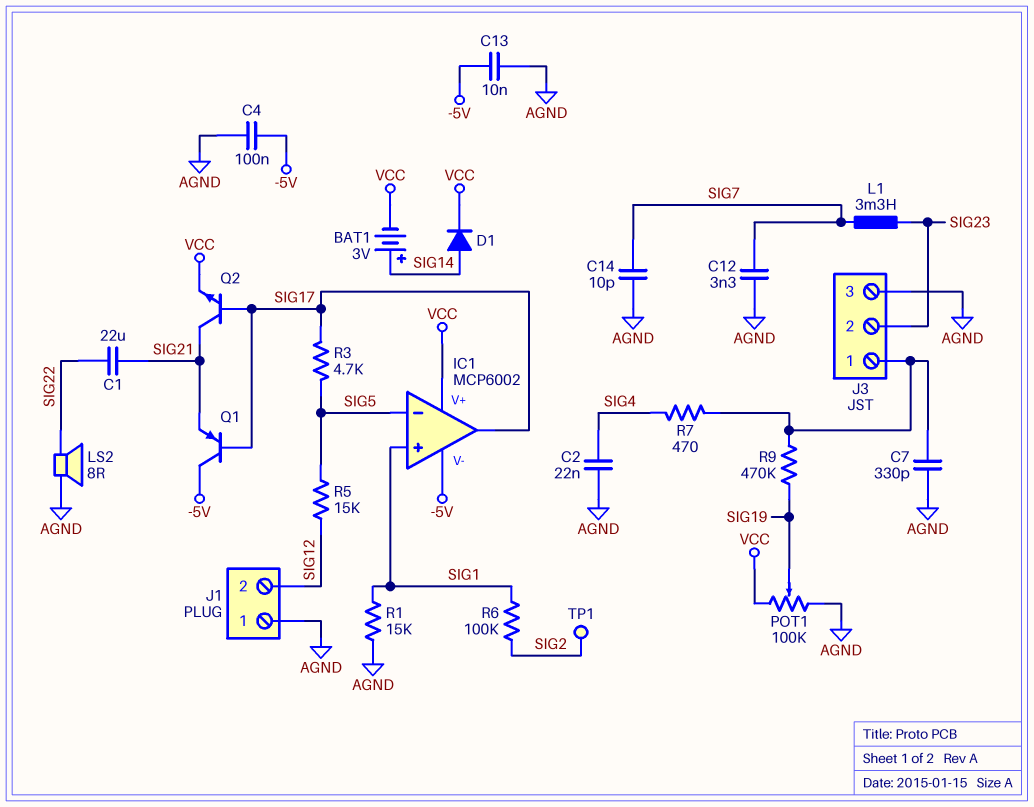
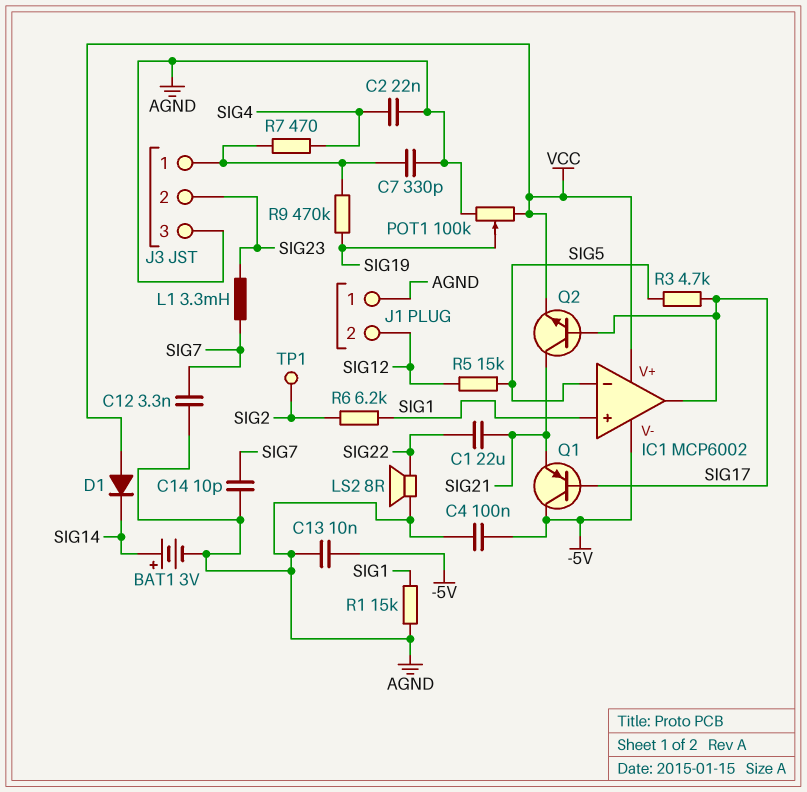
BAT1: 3V (plus SIG14, minus VCC) -> 3V (plus SIG14, minus AGND)
D1: diode (A SIG14, K VCC) -> diode (A VCC, K SIG14)
R6: 100k (SIG1, SIG2) -> 6.2k (SIG1, SIG2)

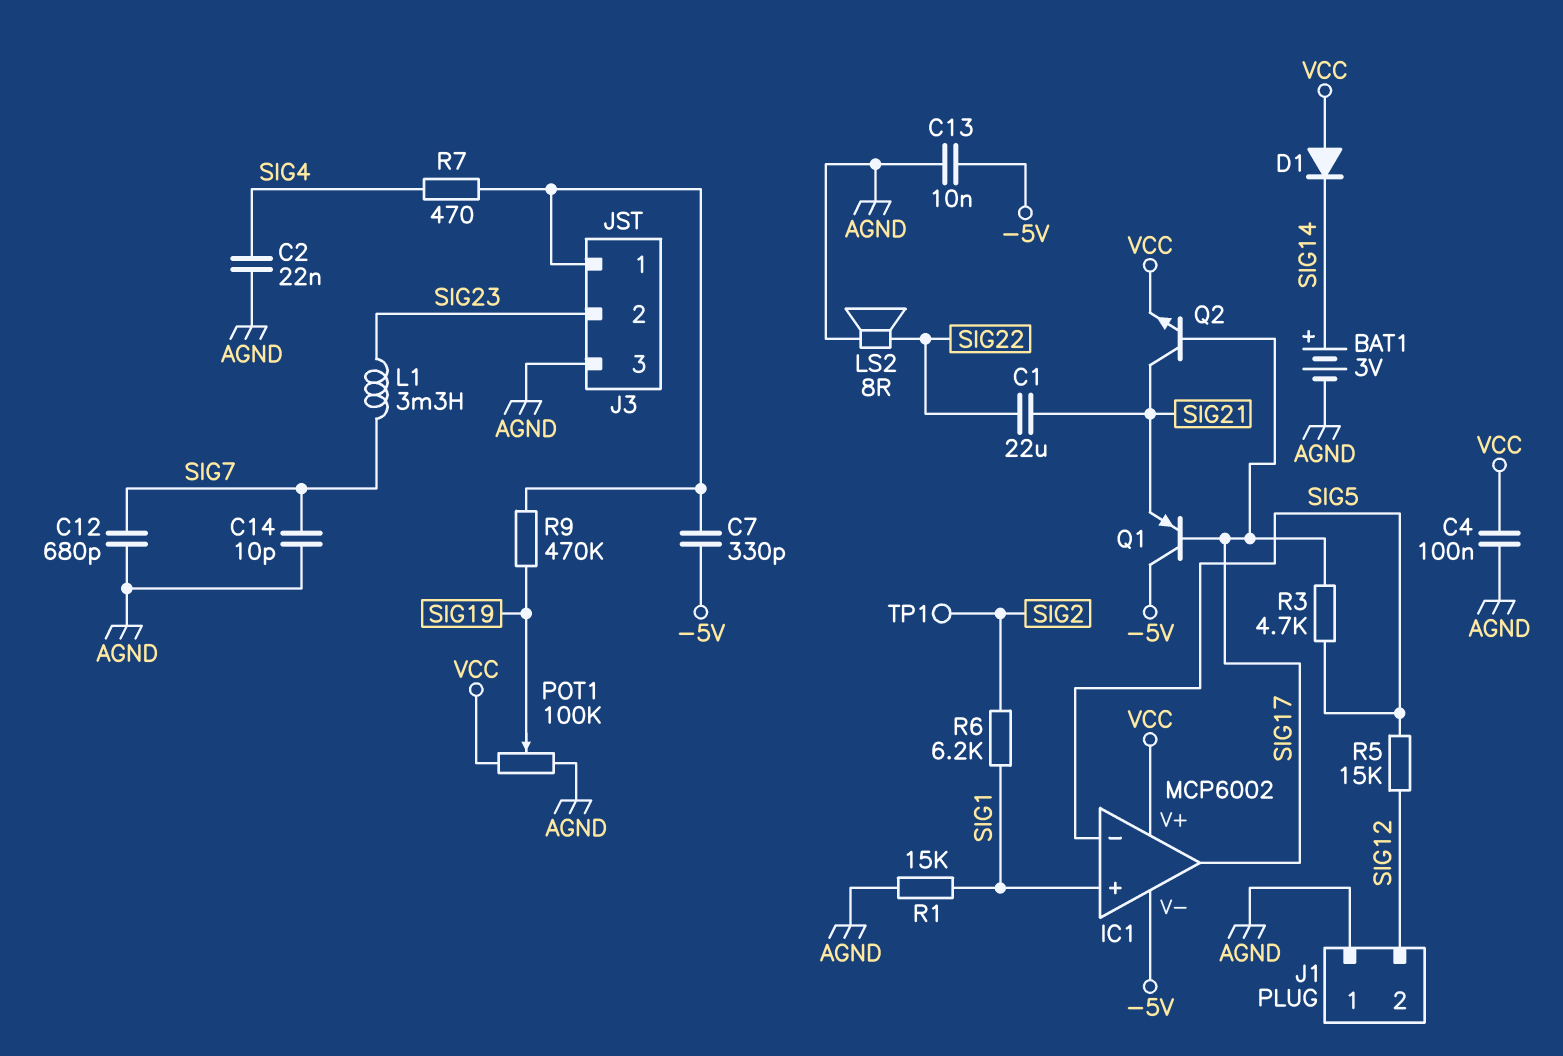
C4: 100nF (-5V, AGND) -> 100nF (AGND, VCC)
C7: 330pF (AGND, J3/1) -> 330pF (-5V, J3/1)
C12: 3.3nF (AGND, SIG7) -> 680pF (AGND, SIG7)

